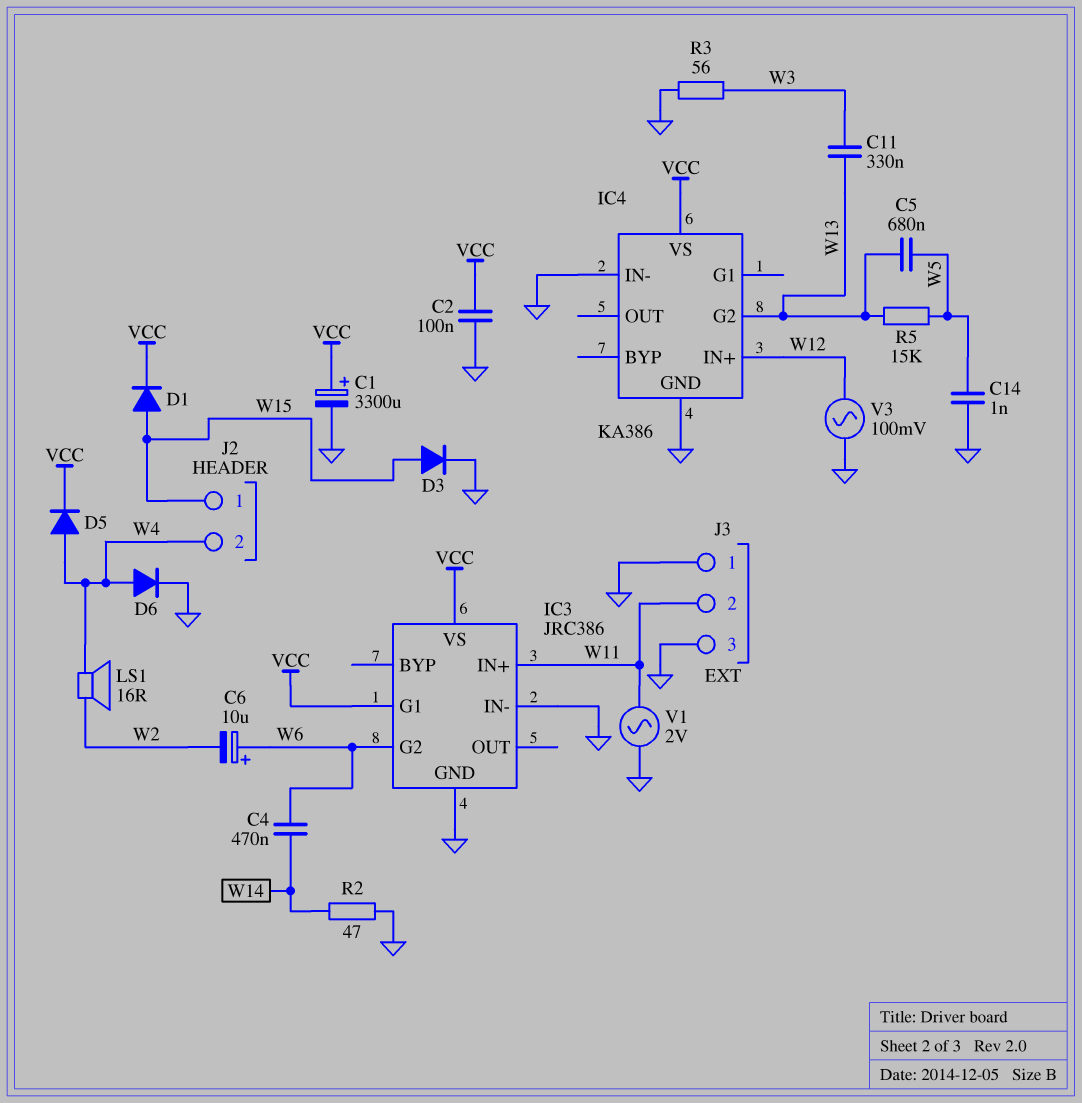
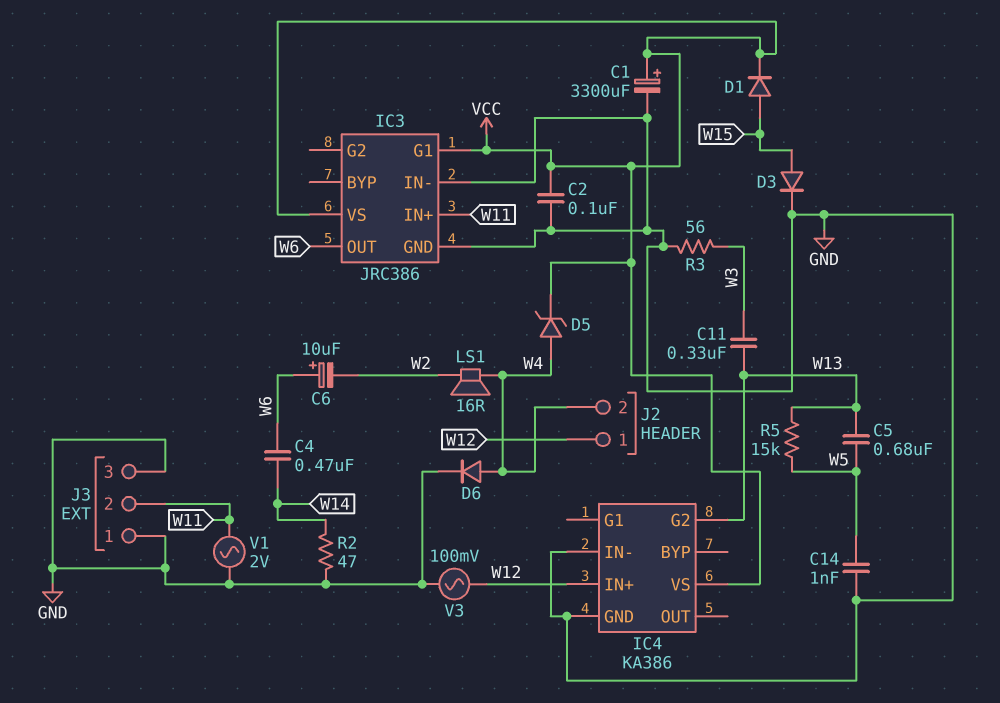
D5: diode (A W4, K VCC) -> zener (A W4, K VCC)
IC3 pin G2: W6 -> none
IC3 pin OUT: none -> W6
J2 pin 1: W15 -> W12

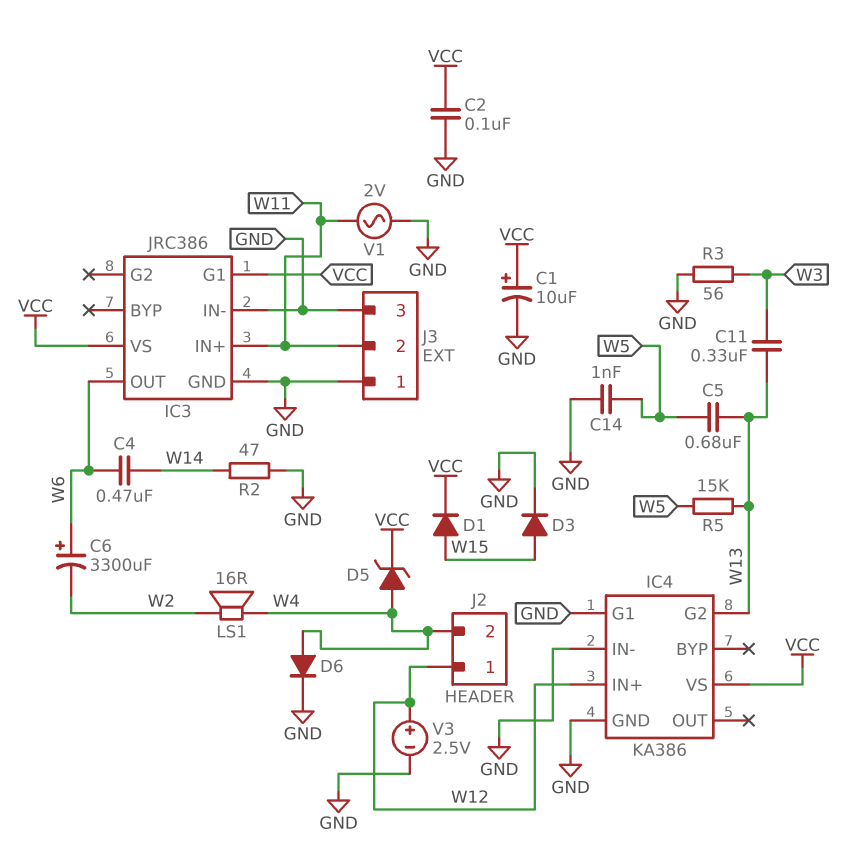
C1: 3300uF (plus VCC, minus GND) -> 10uF (plus VCC, minus GND)
C6: 10uF (plus W6, minus W2) -> 3300uF (plus W6, minus W2)
IC4 pin G1: none -> GND
V3: AC 100mV (GND, W12) -> 2.5V (plus W12, minus GND)

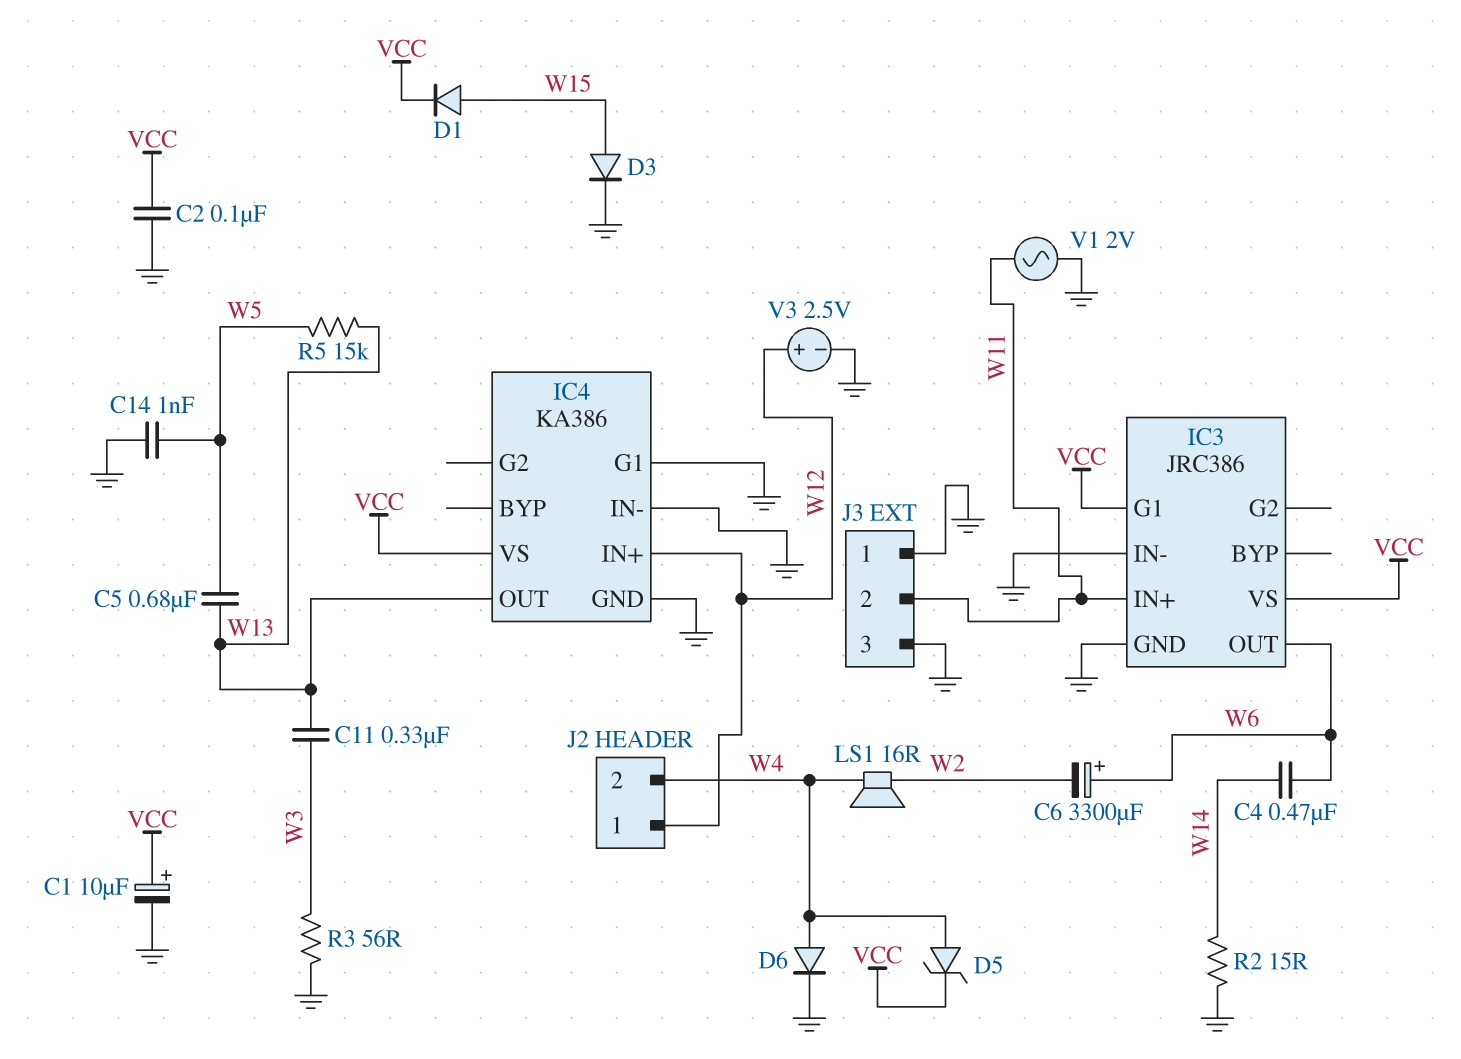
IC4 pin G2: W13 -> none
IC4 pin OUT: none -> W13
R2: 47 (GND, W14) -> 15 (GND, W14)

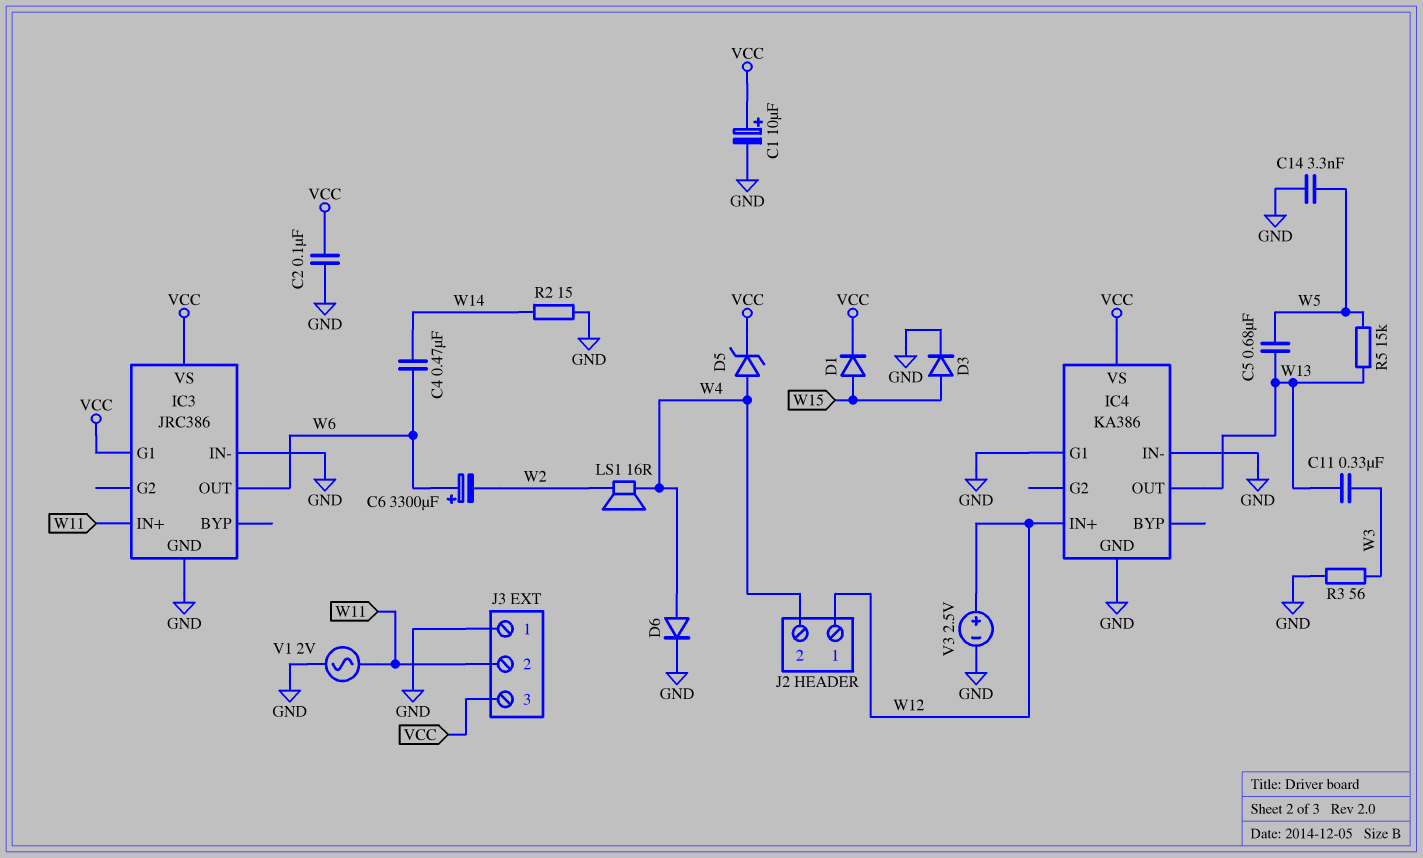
C14: 1nF (GND, W5) -> 3.3nF (GND, W5)
J3 pin 3: GND -> VCC

